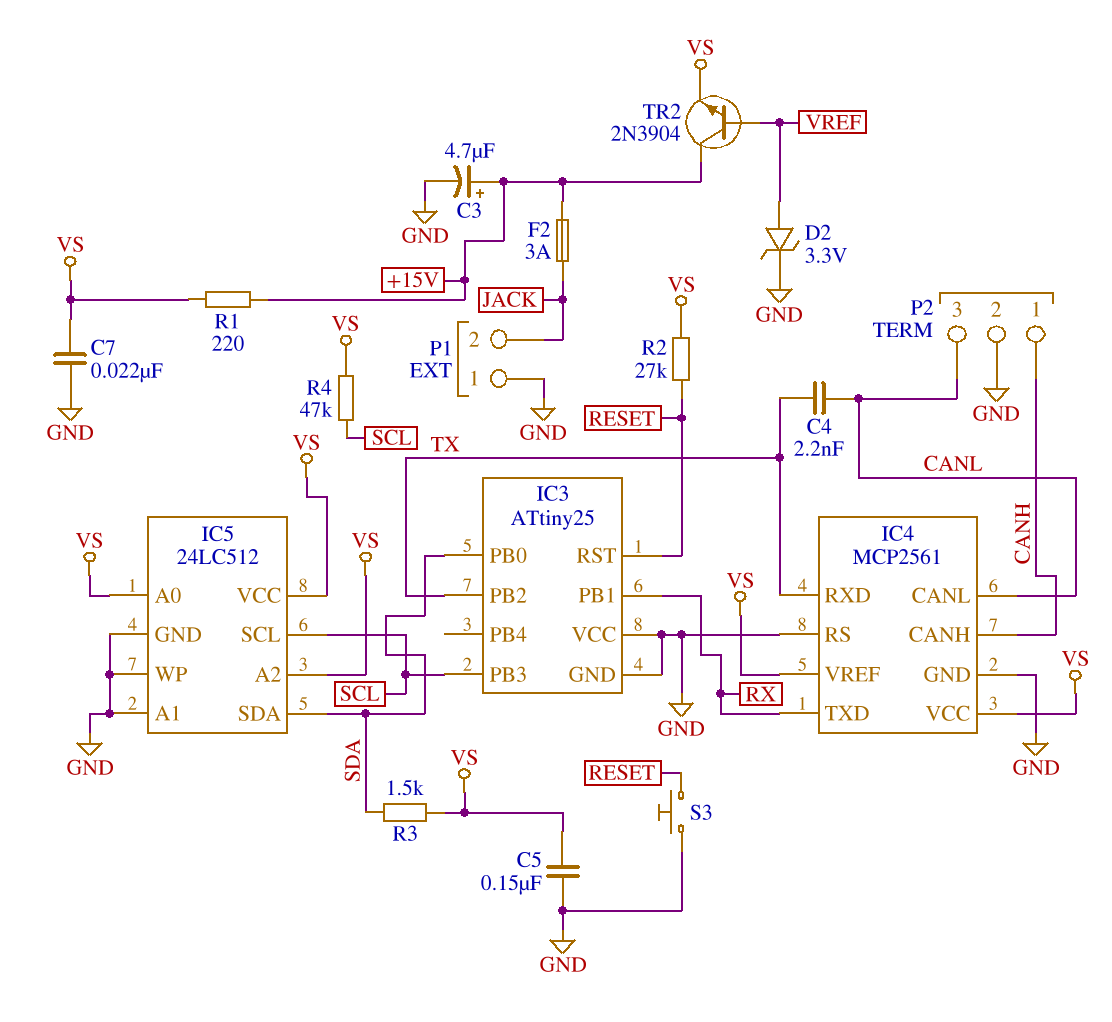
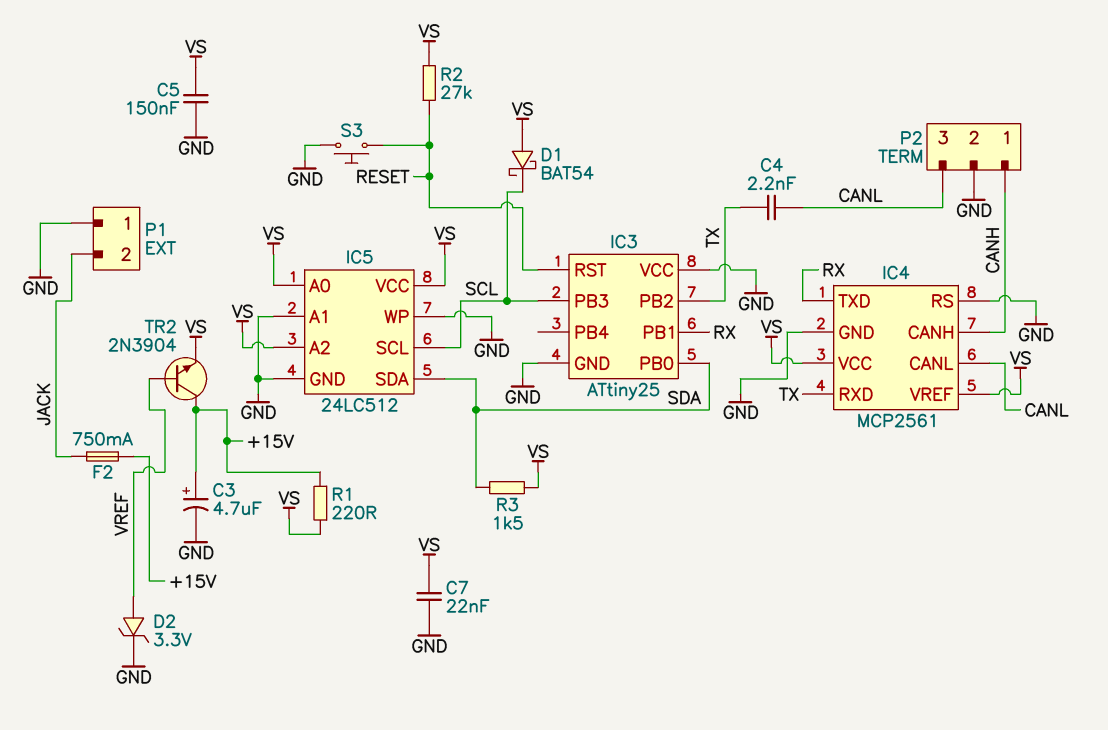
D1: none -> schottky BAT54 (A VS, K SCL)
F2: 3A (+15V, JACK) -> 750mA (+15V, JACK)
R4: 47k (SCL, VS) -> none

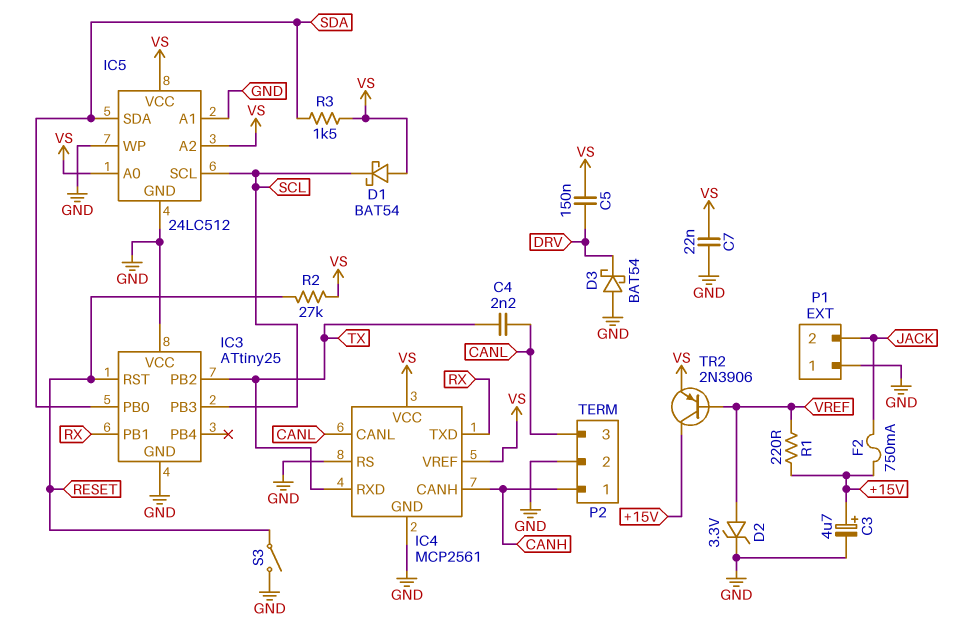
C5: 150nF (GND, VS) -> 150nF (DRV, VS)
D3: none -> schottky BAT54 (A GND, K DRV)
R1: 220 (+15V, VS) -> 220 (+15V, VREF)
S3: button (GND, RESET) -> switch (GND, RESET)
TR2: NPN 2N3904 (B VREF, C +15V, E VS) -> PNP 2N3906 (B VREF, C +15V, E VS)

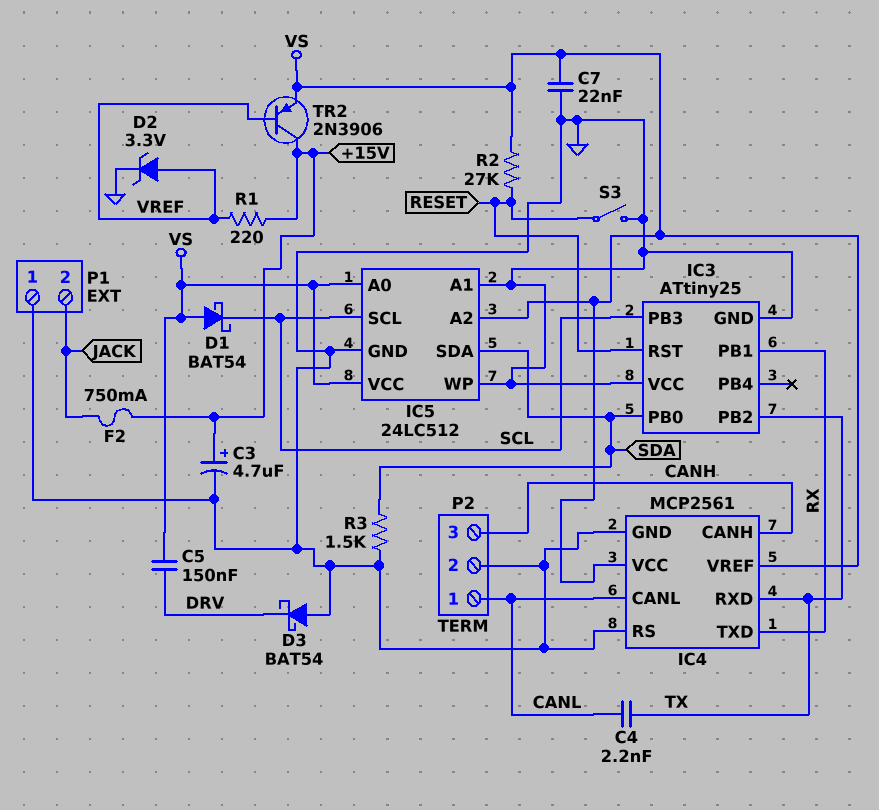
P2 pin 1: CANH -> CANL
P2 pin 3: CANL -> CANH
R3: 1.5k (SDA, VS) -> 1.5k (GND, SDA)

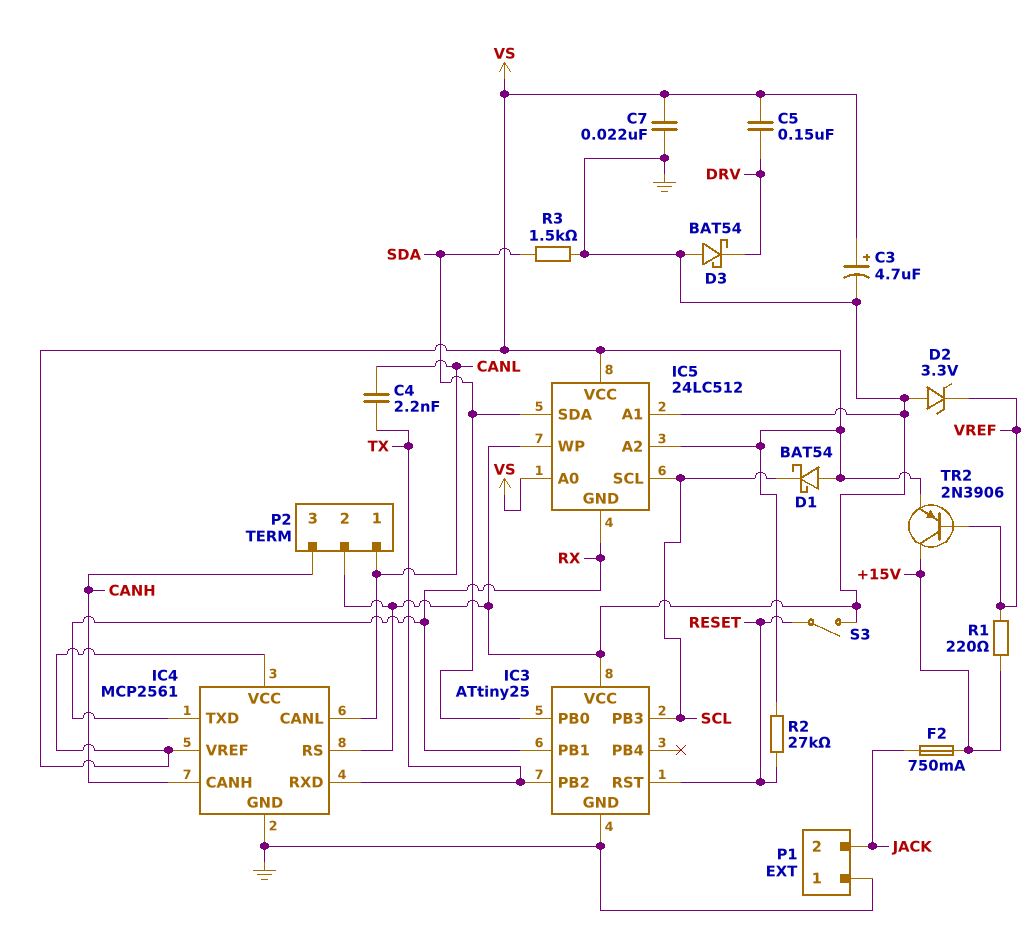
C3: 4.7uF (plus +15V, minus GND) -> 4.7uF (plus VS, minus GND)
D2: zener 3.3V (A VREF, K GND) -> zener 3.3V (A GND, K VREF)
IC5 pin GND: GND -> RX

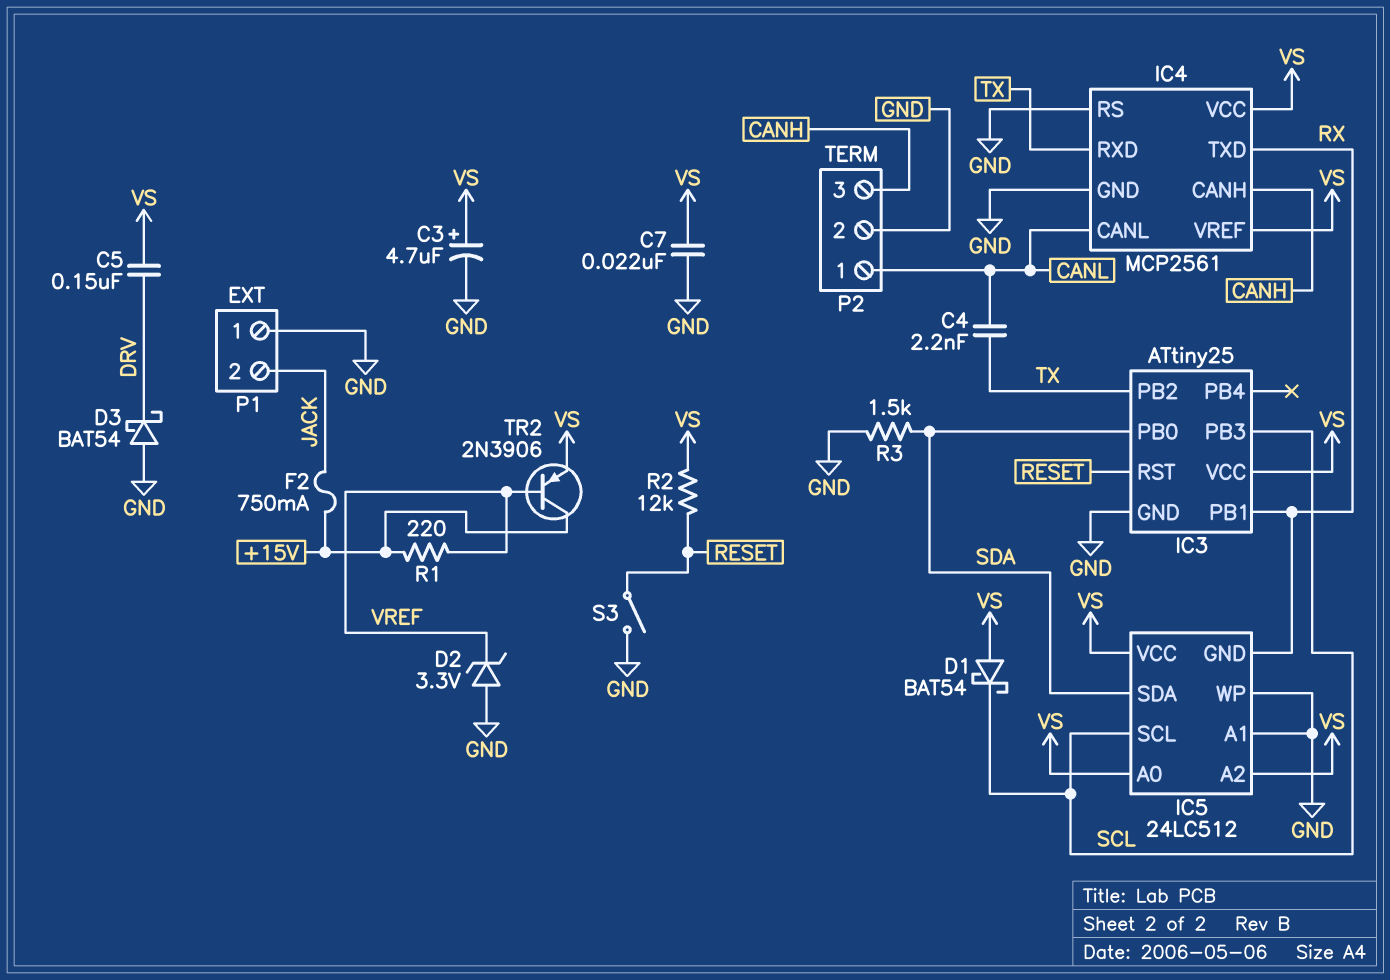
IC3 pin VCC: GND -> VS
R2: 27k (RESET, VS) -> 12k (RESET, VS)

